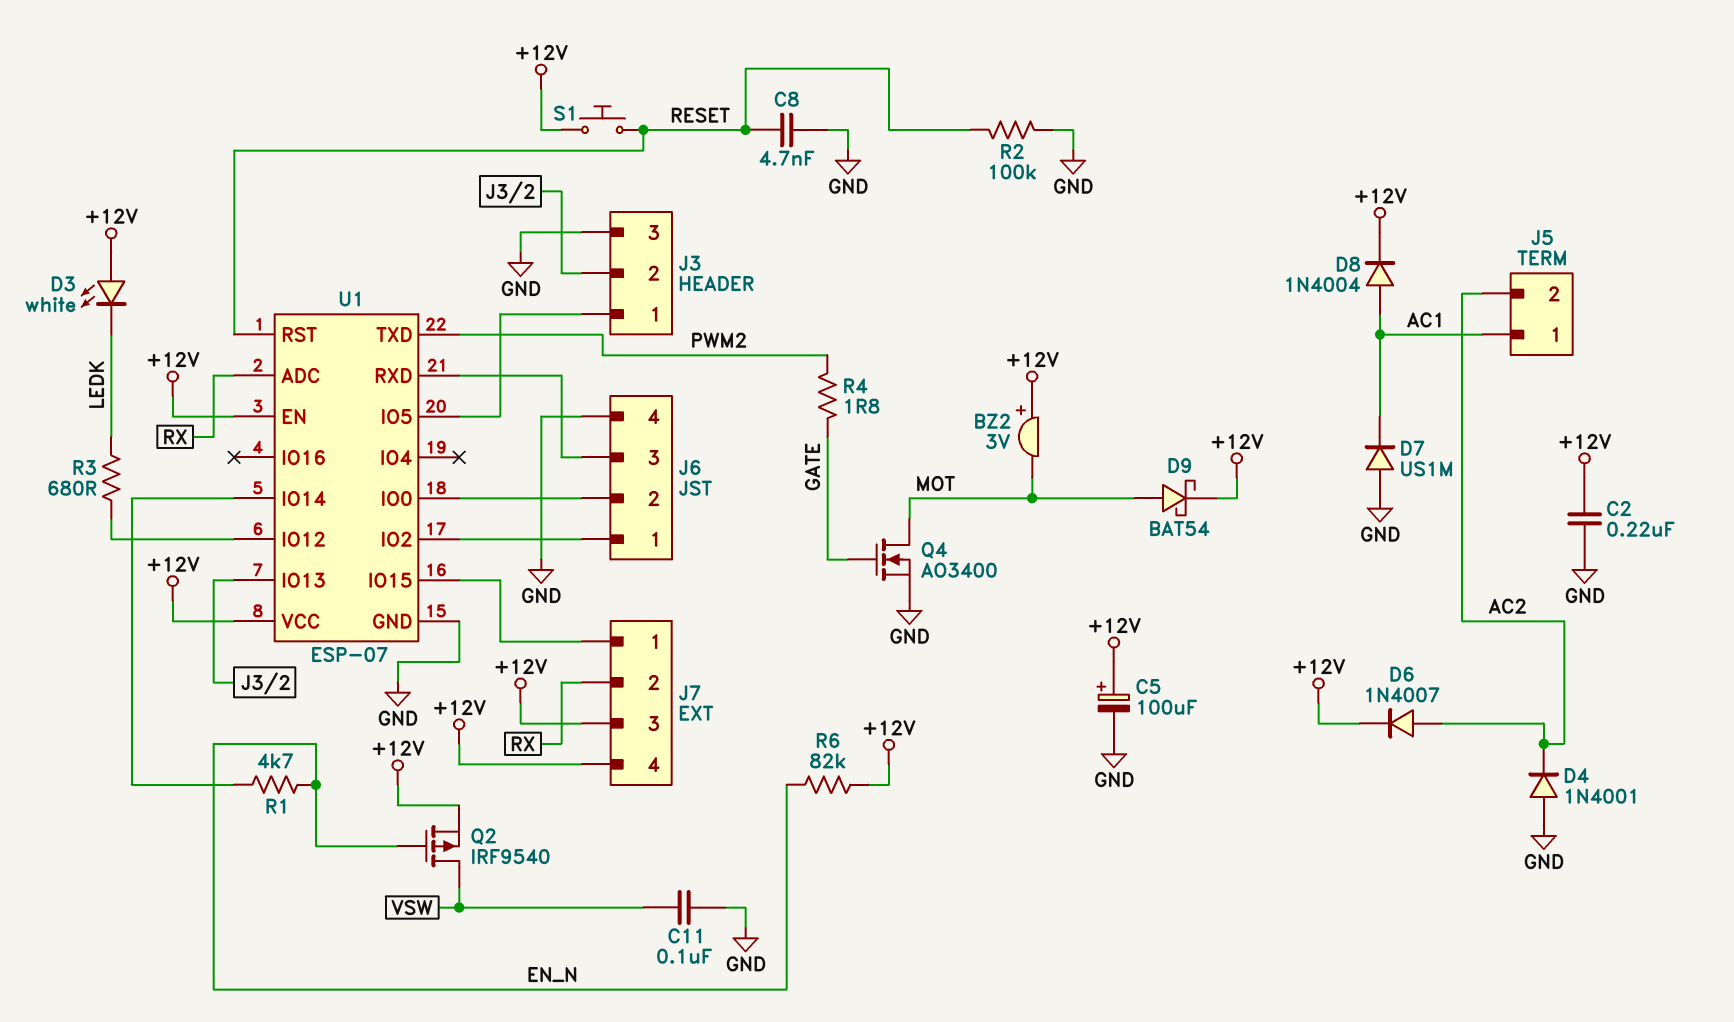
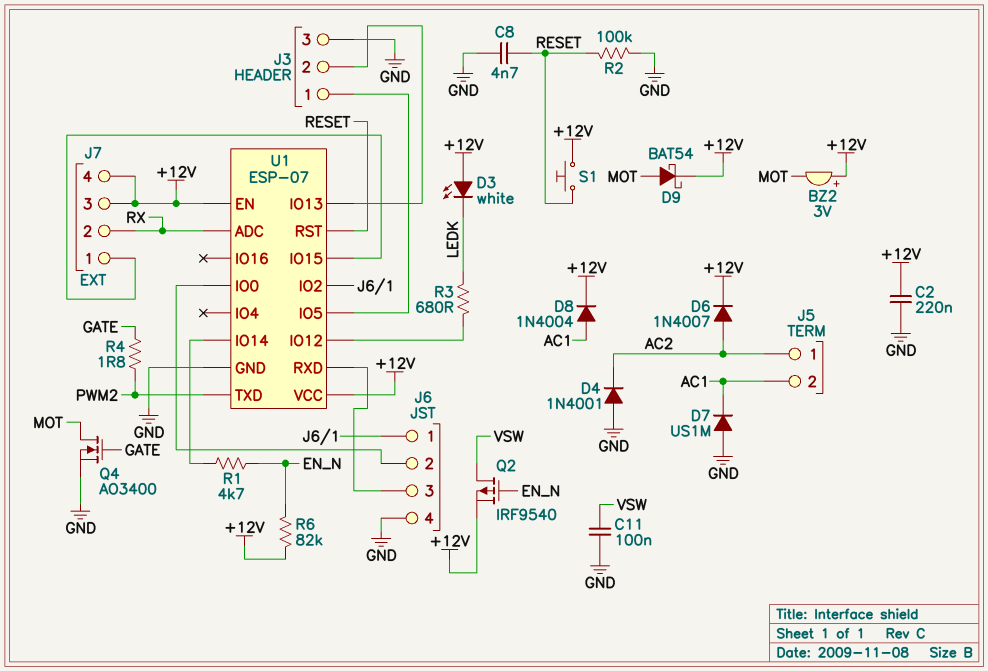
C5: 100uF (plus +12V, minus GND) -> none
J5 pin 1: AC1 -> AC2
J5 pin 2: AC2 -> AC1

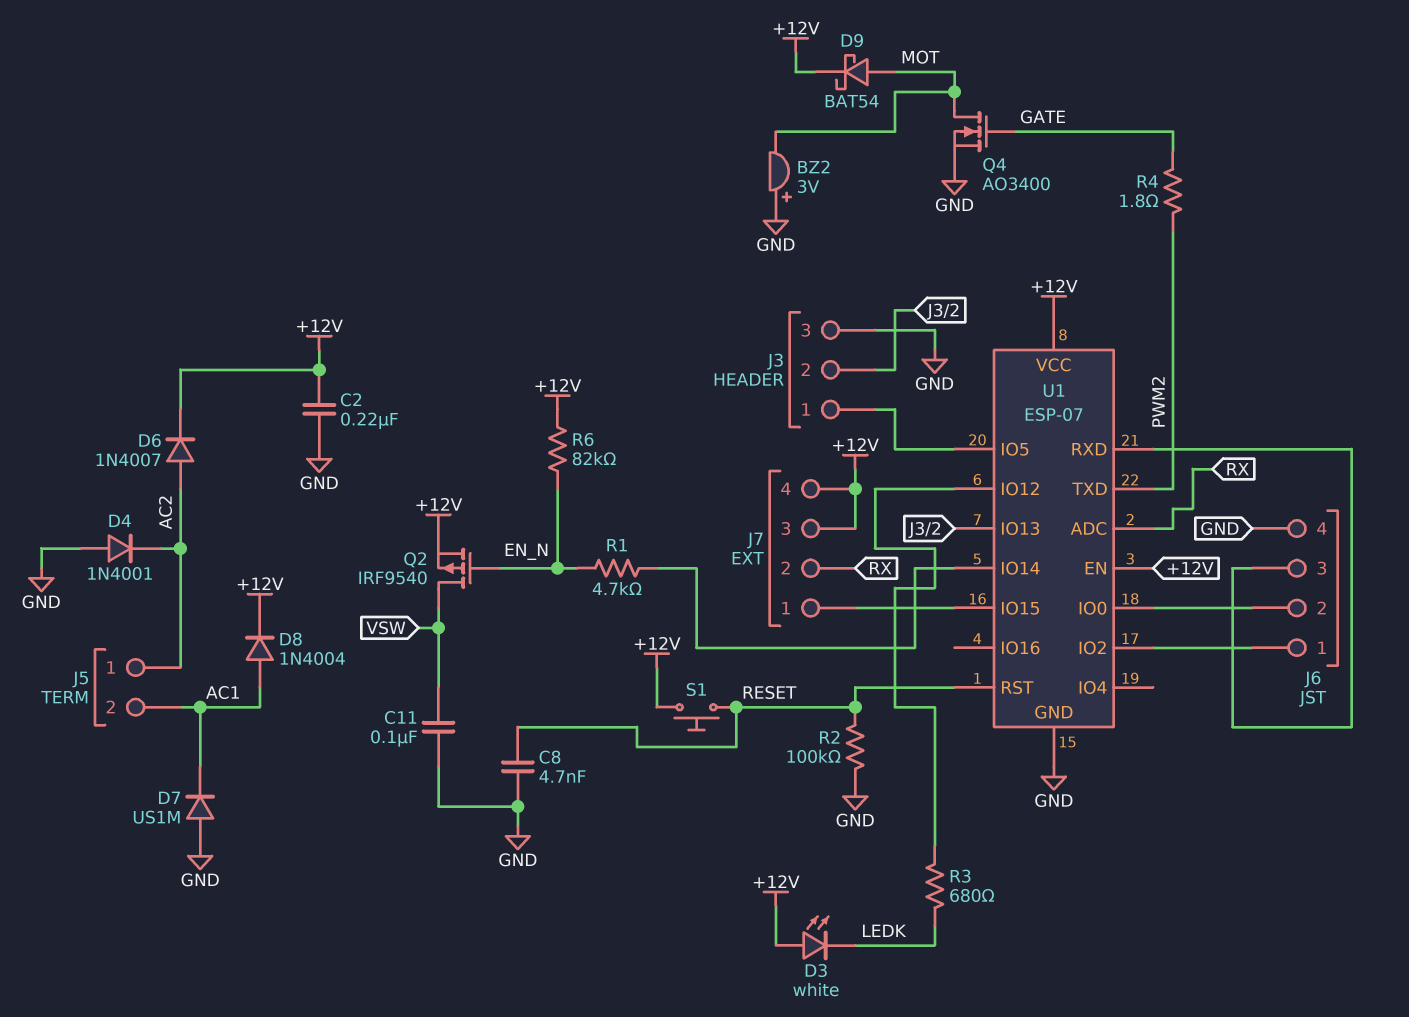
BZ2: buzzer 3V (plus +12V, minus MOT) -> buzzer 3V (plus GND, minus MOT)

